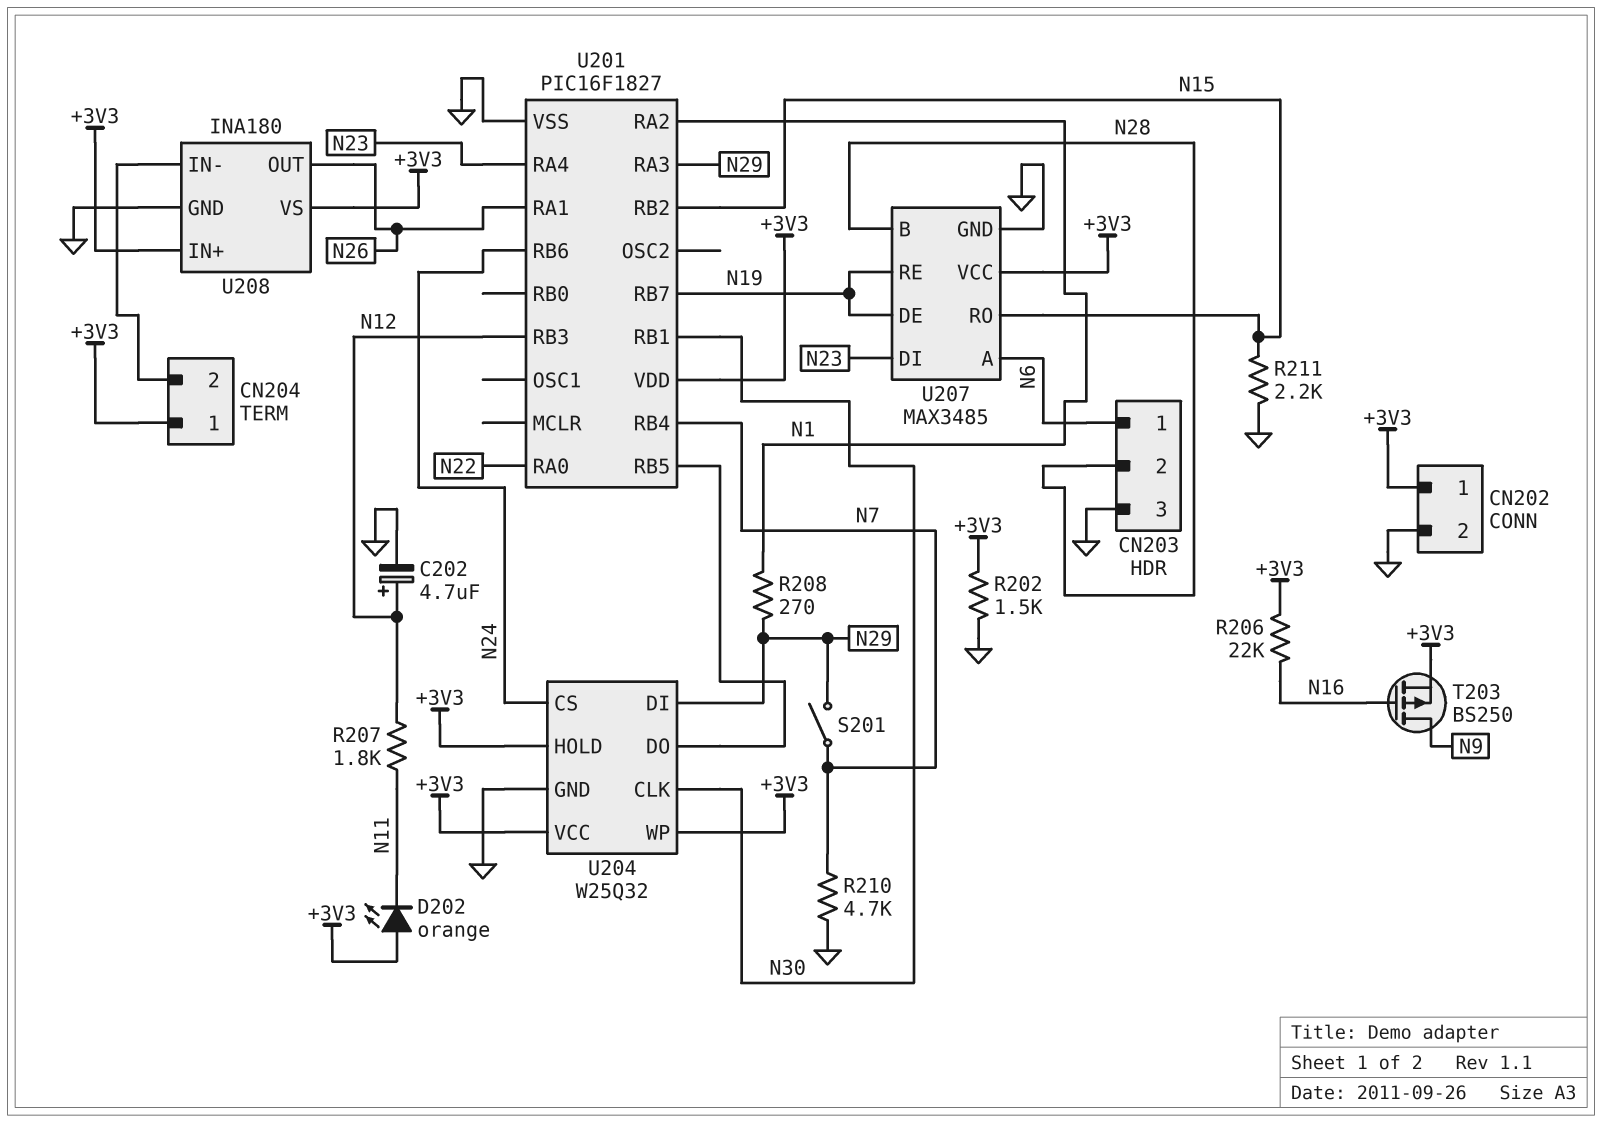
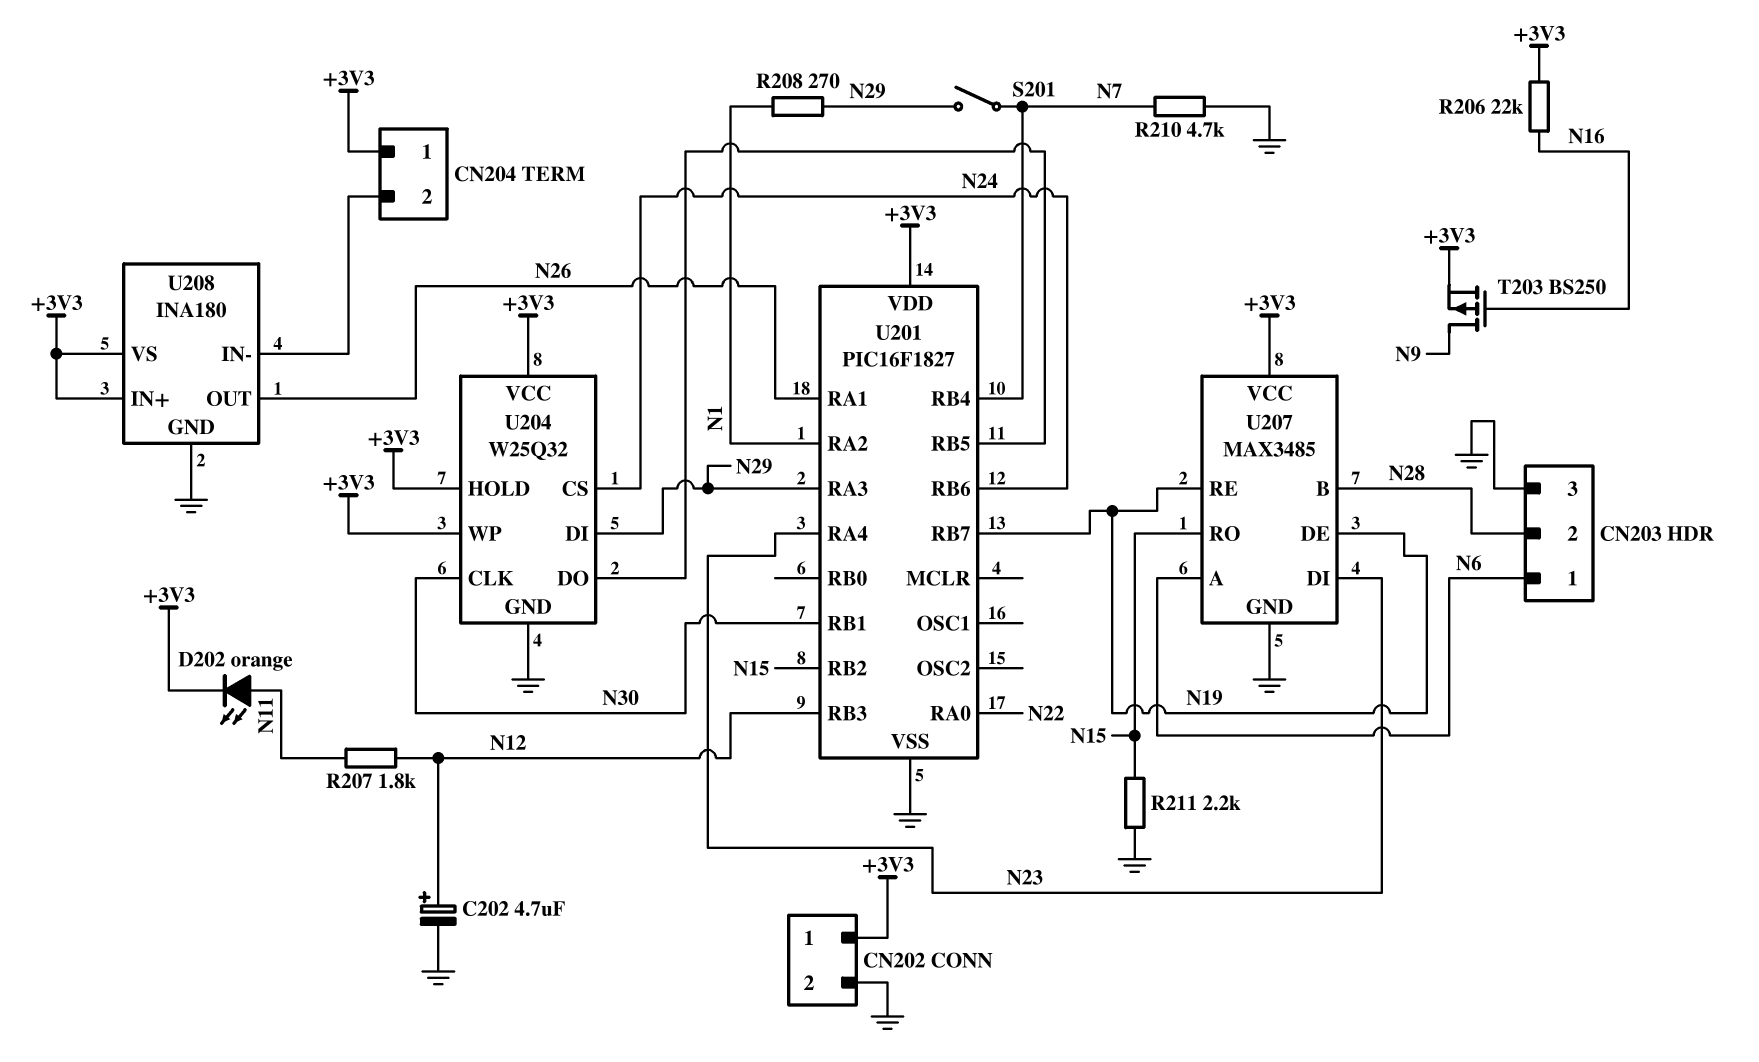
D202: LED orange (A +3V3, K N11) -> LED orange (A N11, K +3V3)
R202: 1.5k (+3V3, GND) -> none

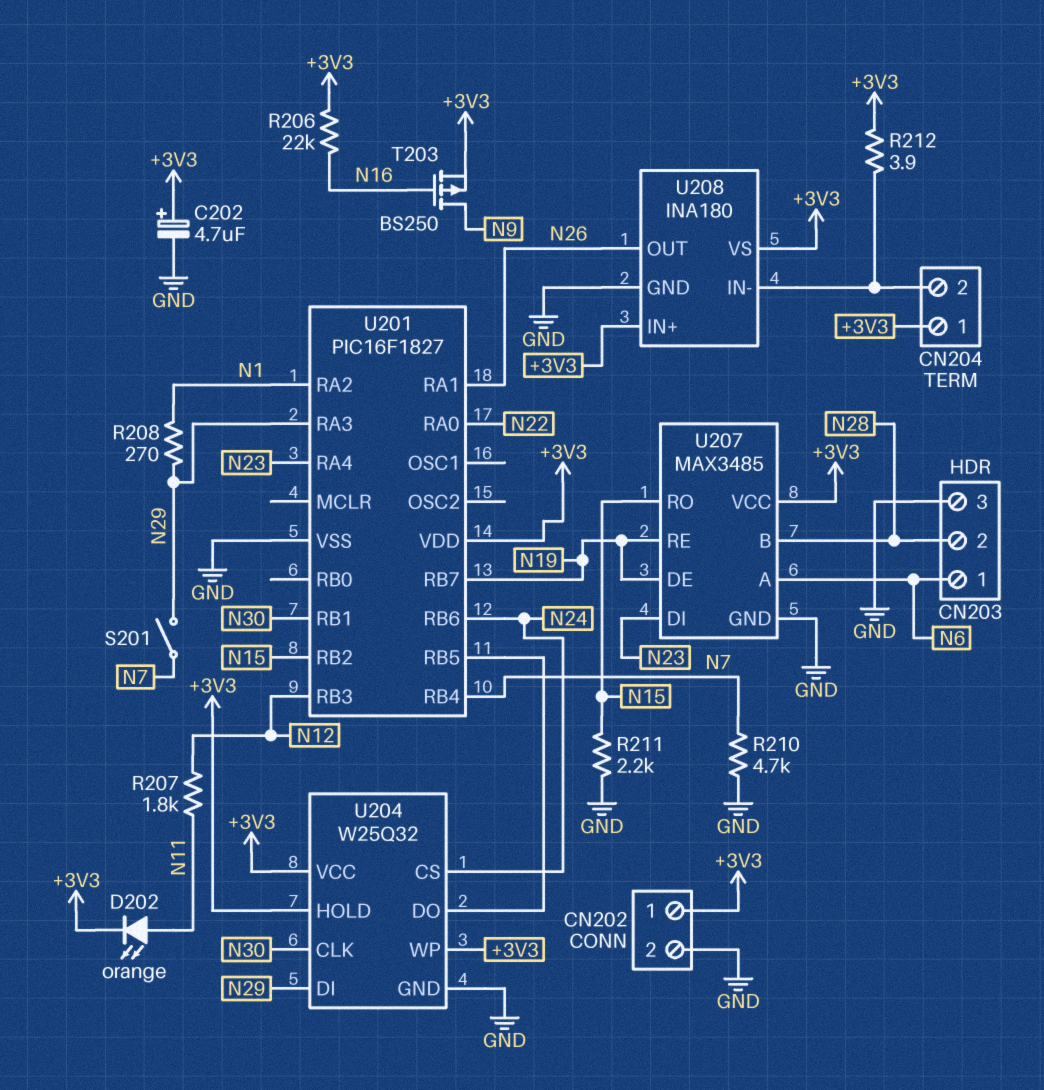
C202: 4.7uF (plus N12, minus GND) -> 4.7uF (plus +3V3, minus GND)
R212: none -> 3.9 (+3V3, CN204/2)

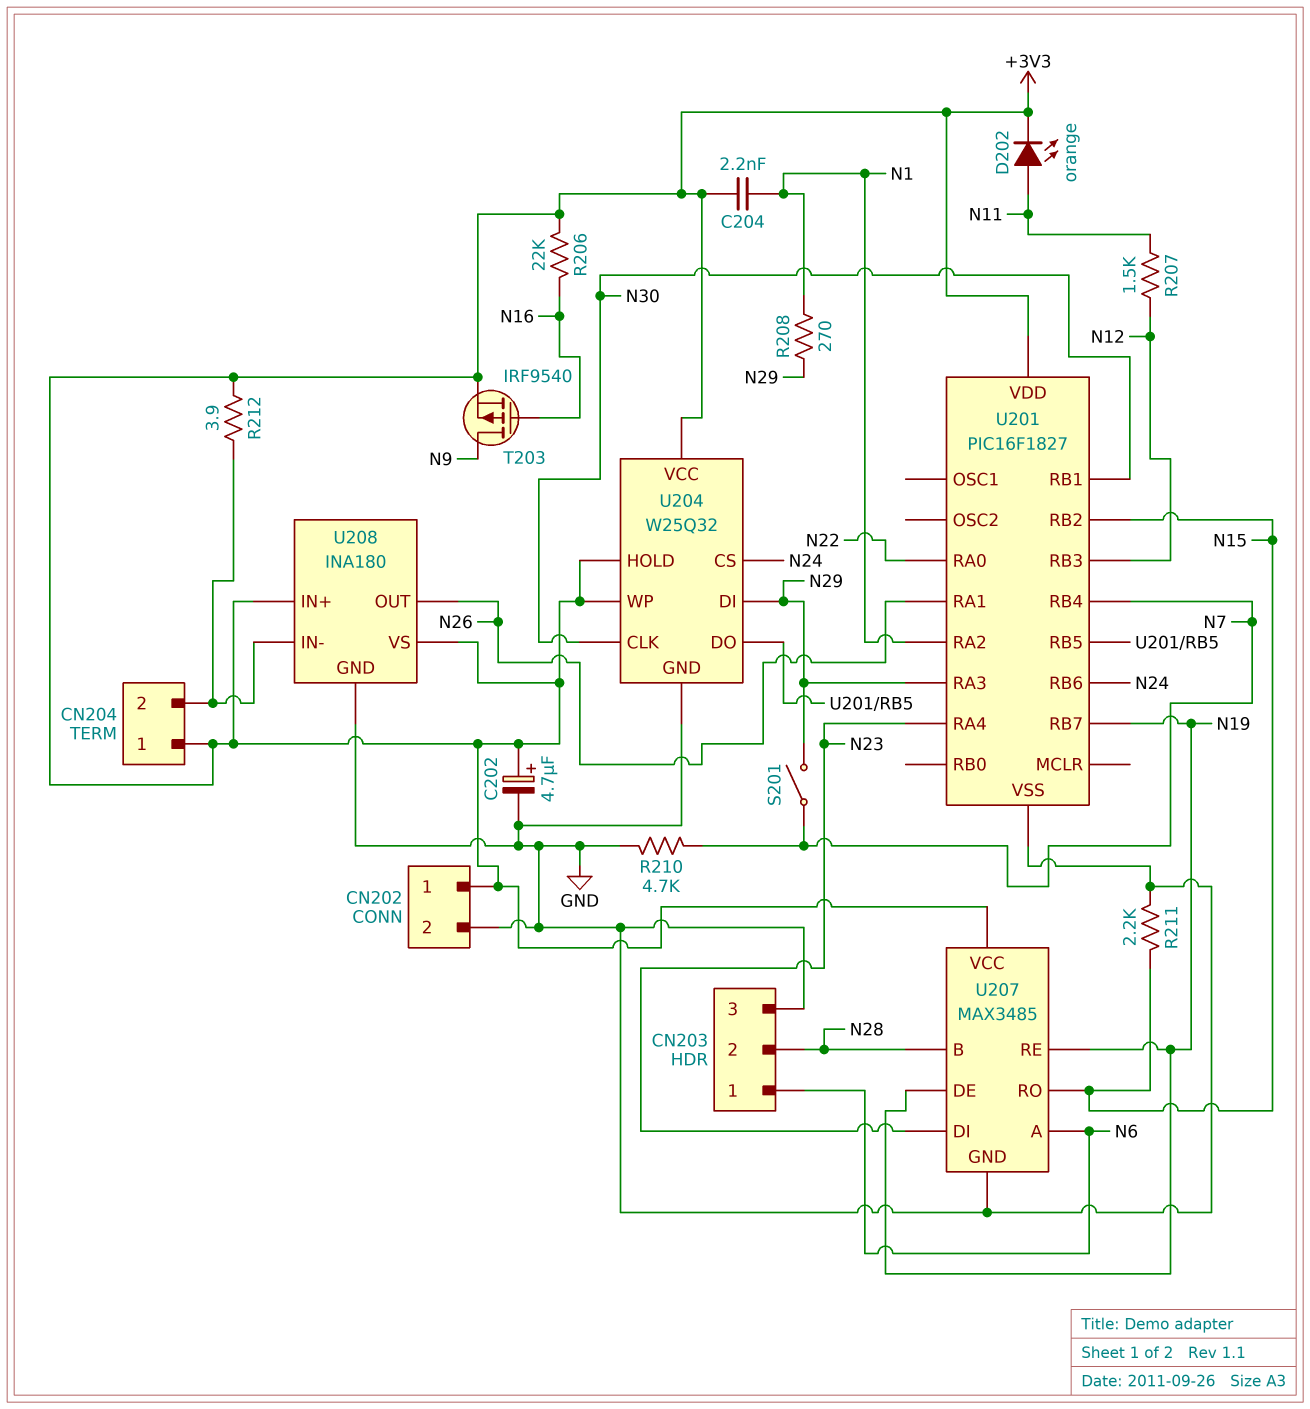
C204: none -> 2.2nF (+3V3, N1)
R207: 1.8k (N11, N12) -> 1.5k (N11, N12)
T203: PMOS BS250 (G N16, D N9, S +3V3) -> PMOS IRF9540 (G N16, D N9, S +3V3)

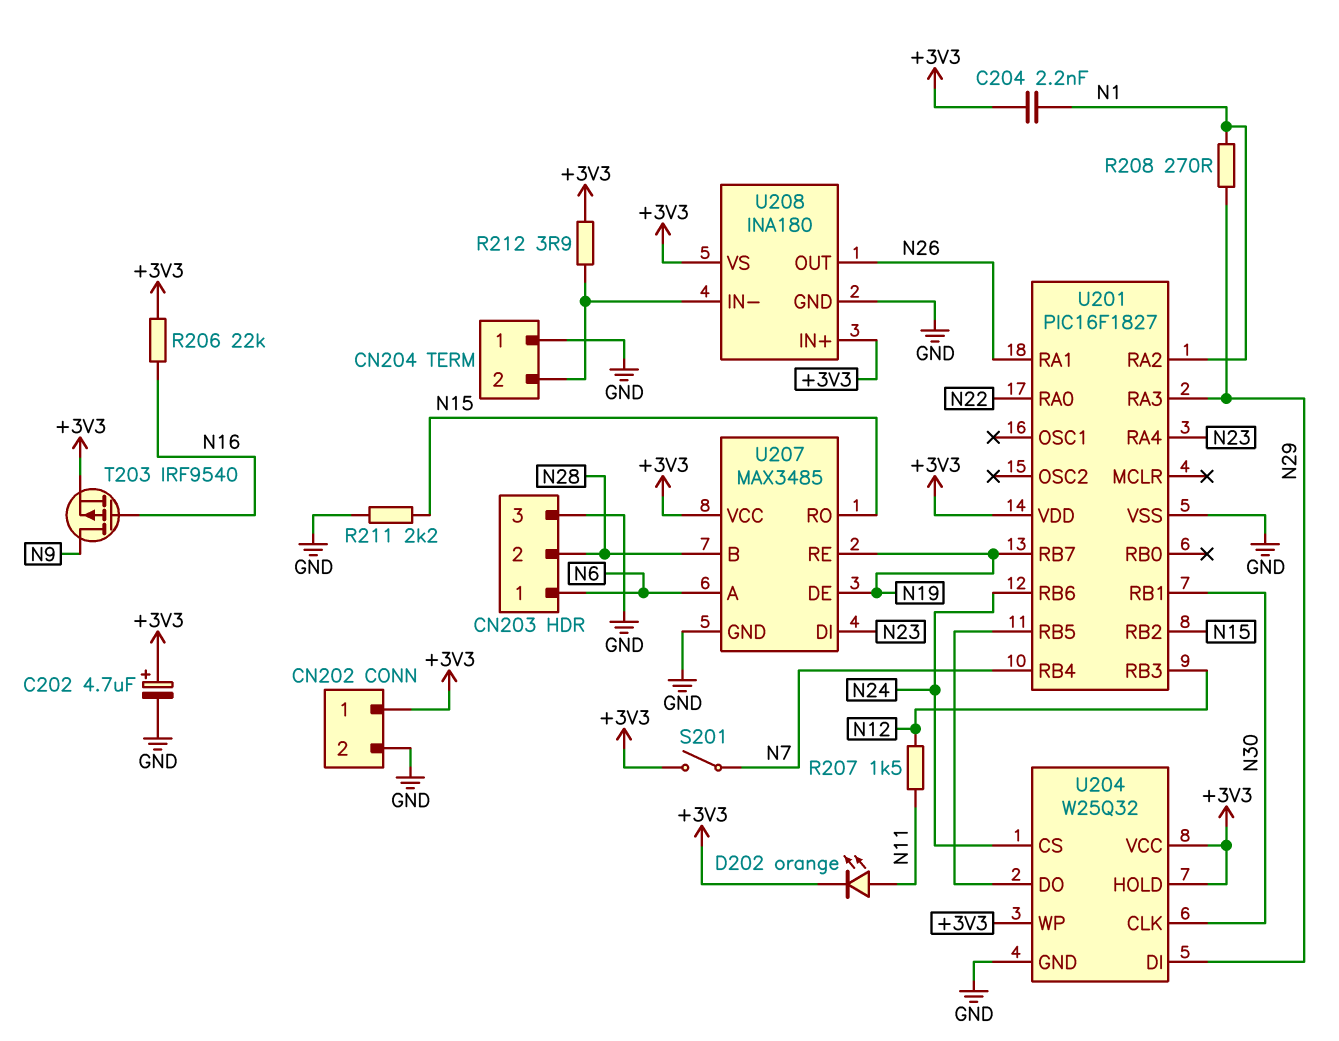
CN204 pin 1: +3V3 -> GND
R210: 4.7k (GND, N7) -> none
S201: switch (N7, N29) -> switch (+3V3, N7)

